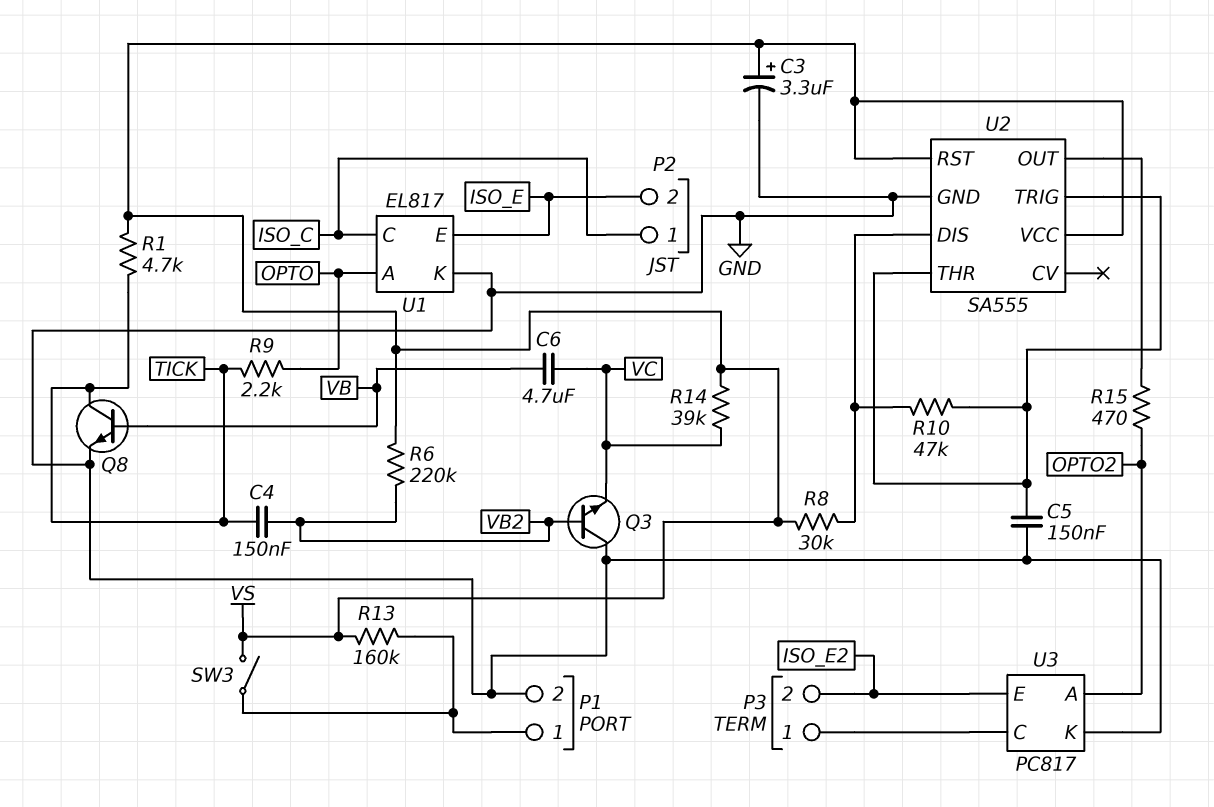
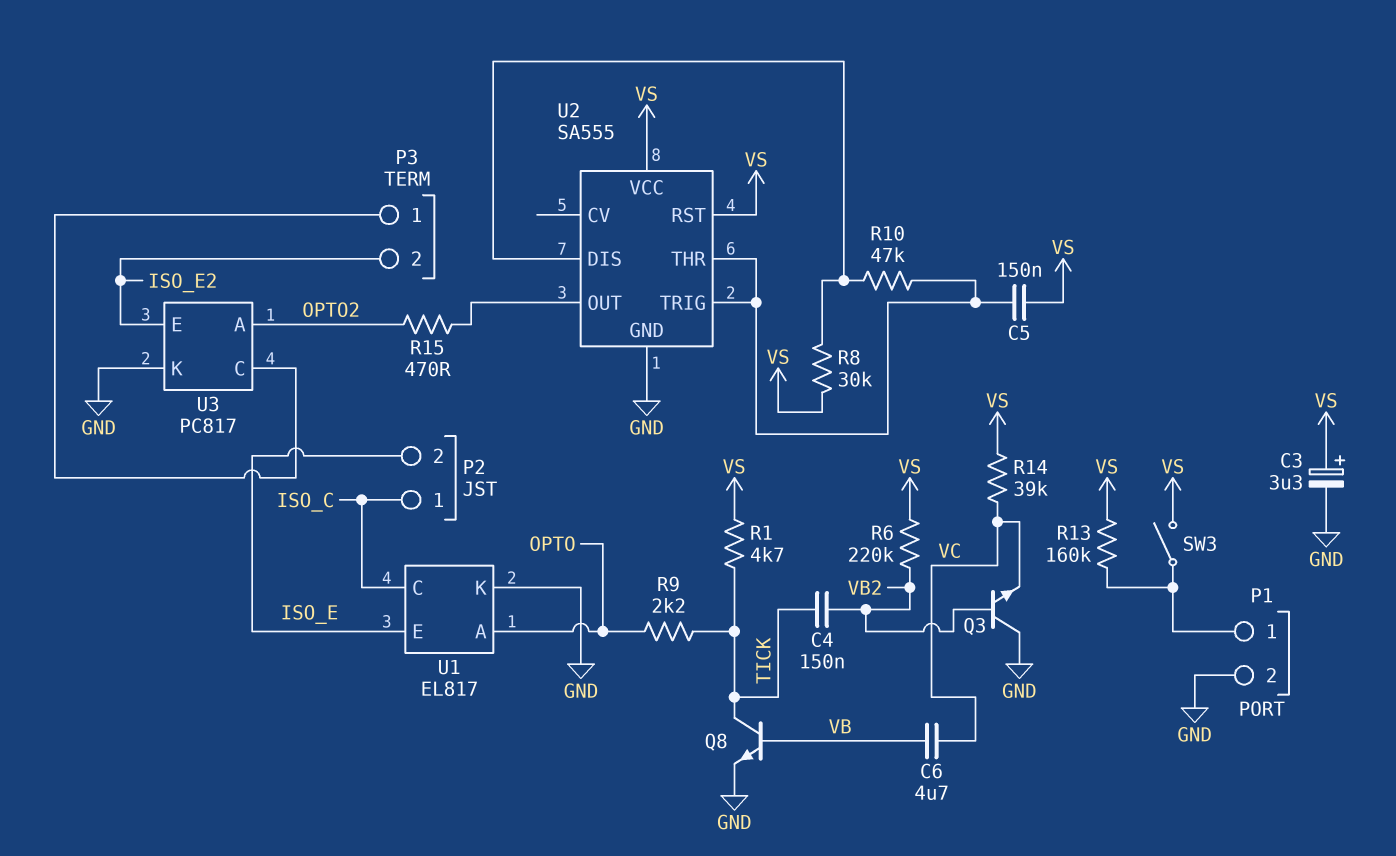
C5: 150nF (GND, U2/THR) -> 150nF (U2/THR, VS)

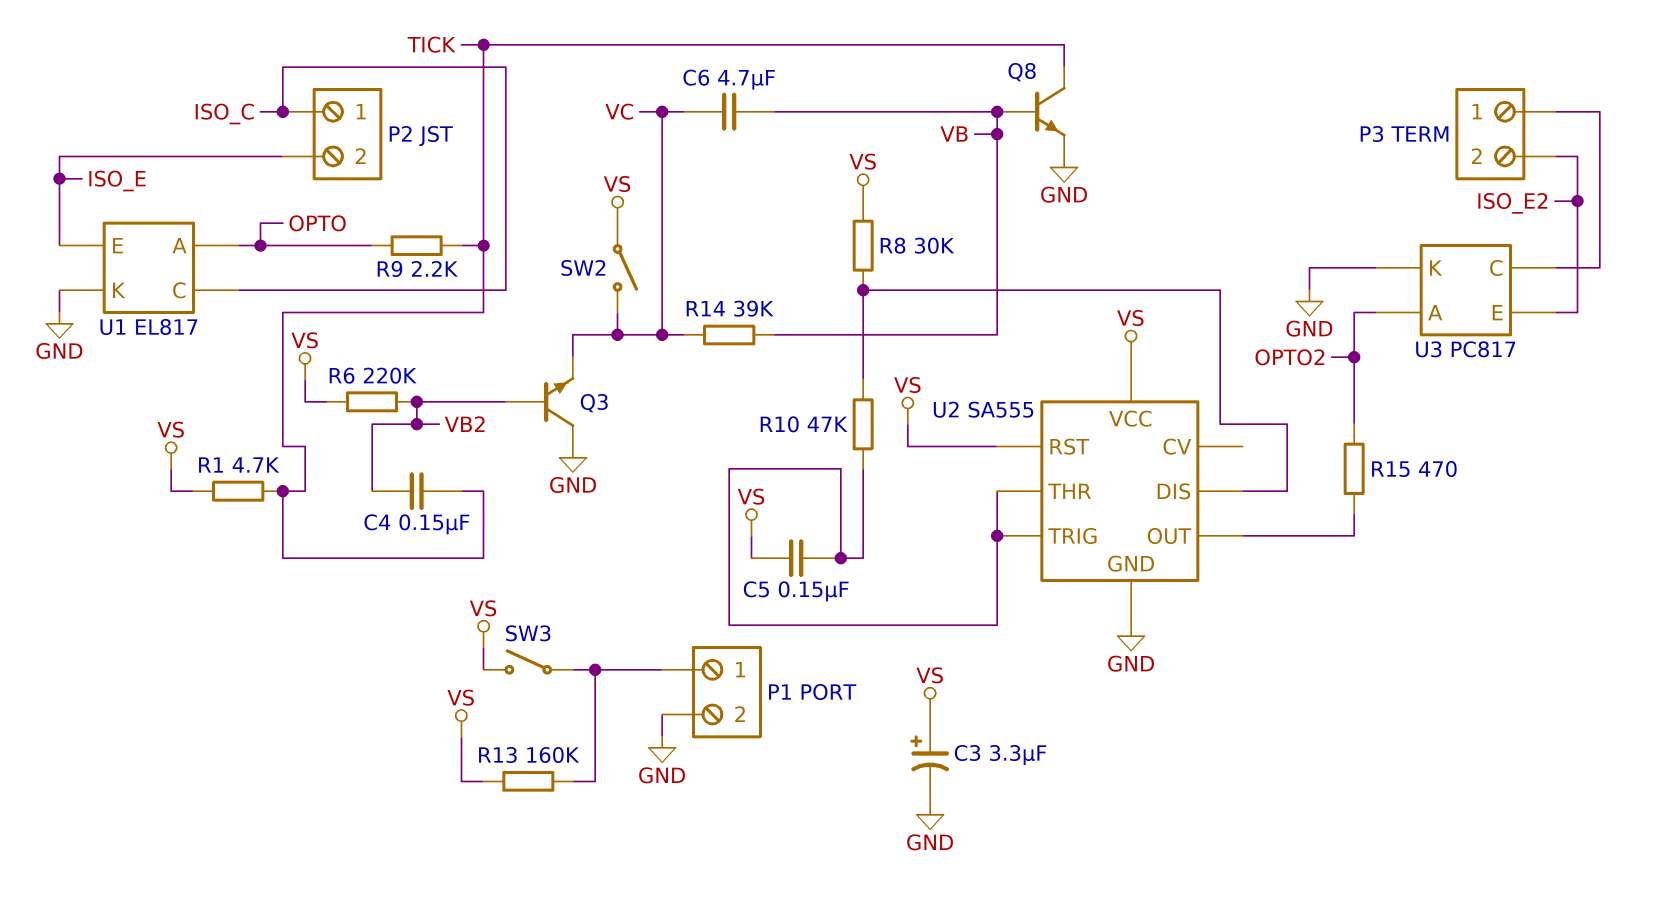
R14: 39k (VC, VS) -> 39k (VB, VC)
SW2: none -> switch (VC, VS)

